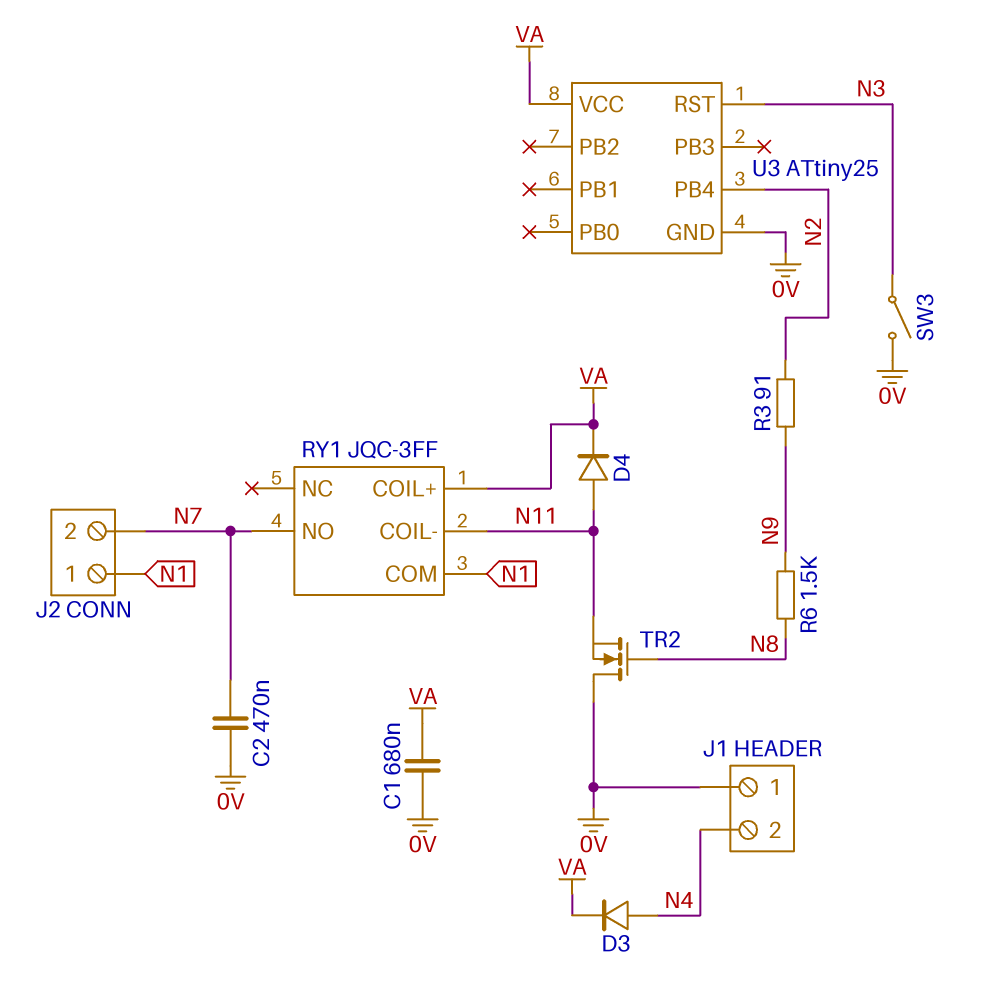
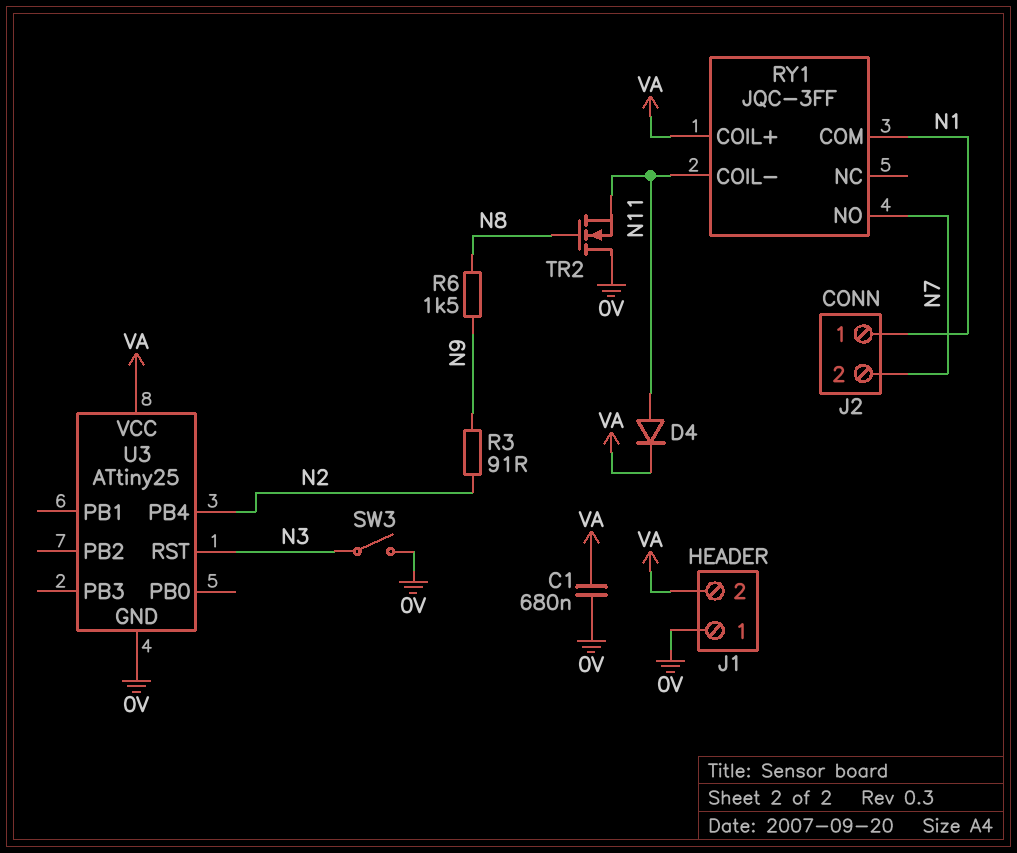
C2: 470nF (0V, N7) -> none
D3: diode (A N4, K VA) -> none
J1 pin 2: N4 -> VA

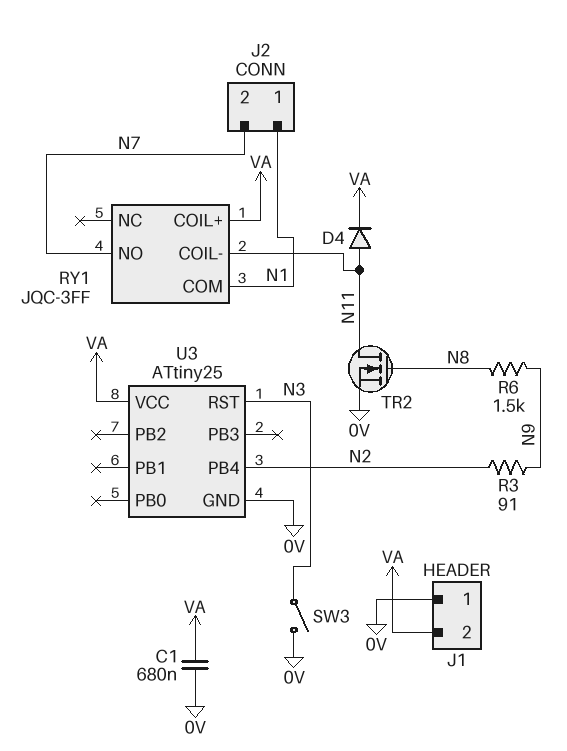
TR2: NMOS (G N8, D 0V, S N11) -> NMOS (G N8, D N11, S 0V)

